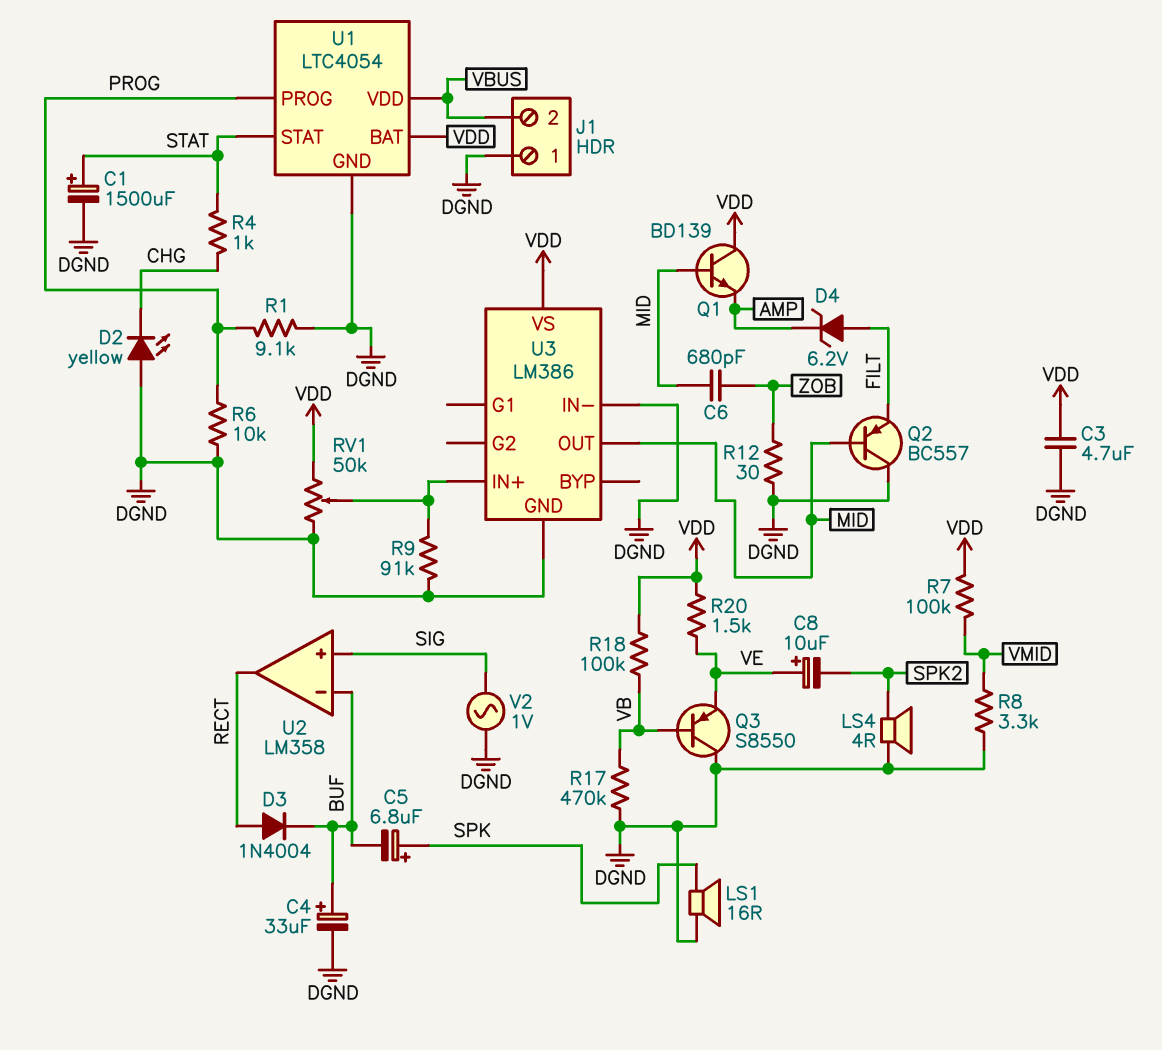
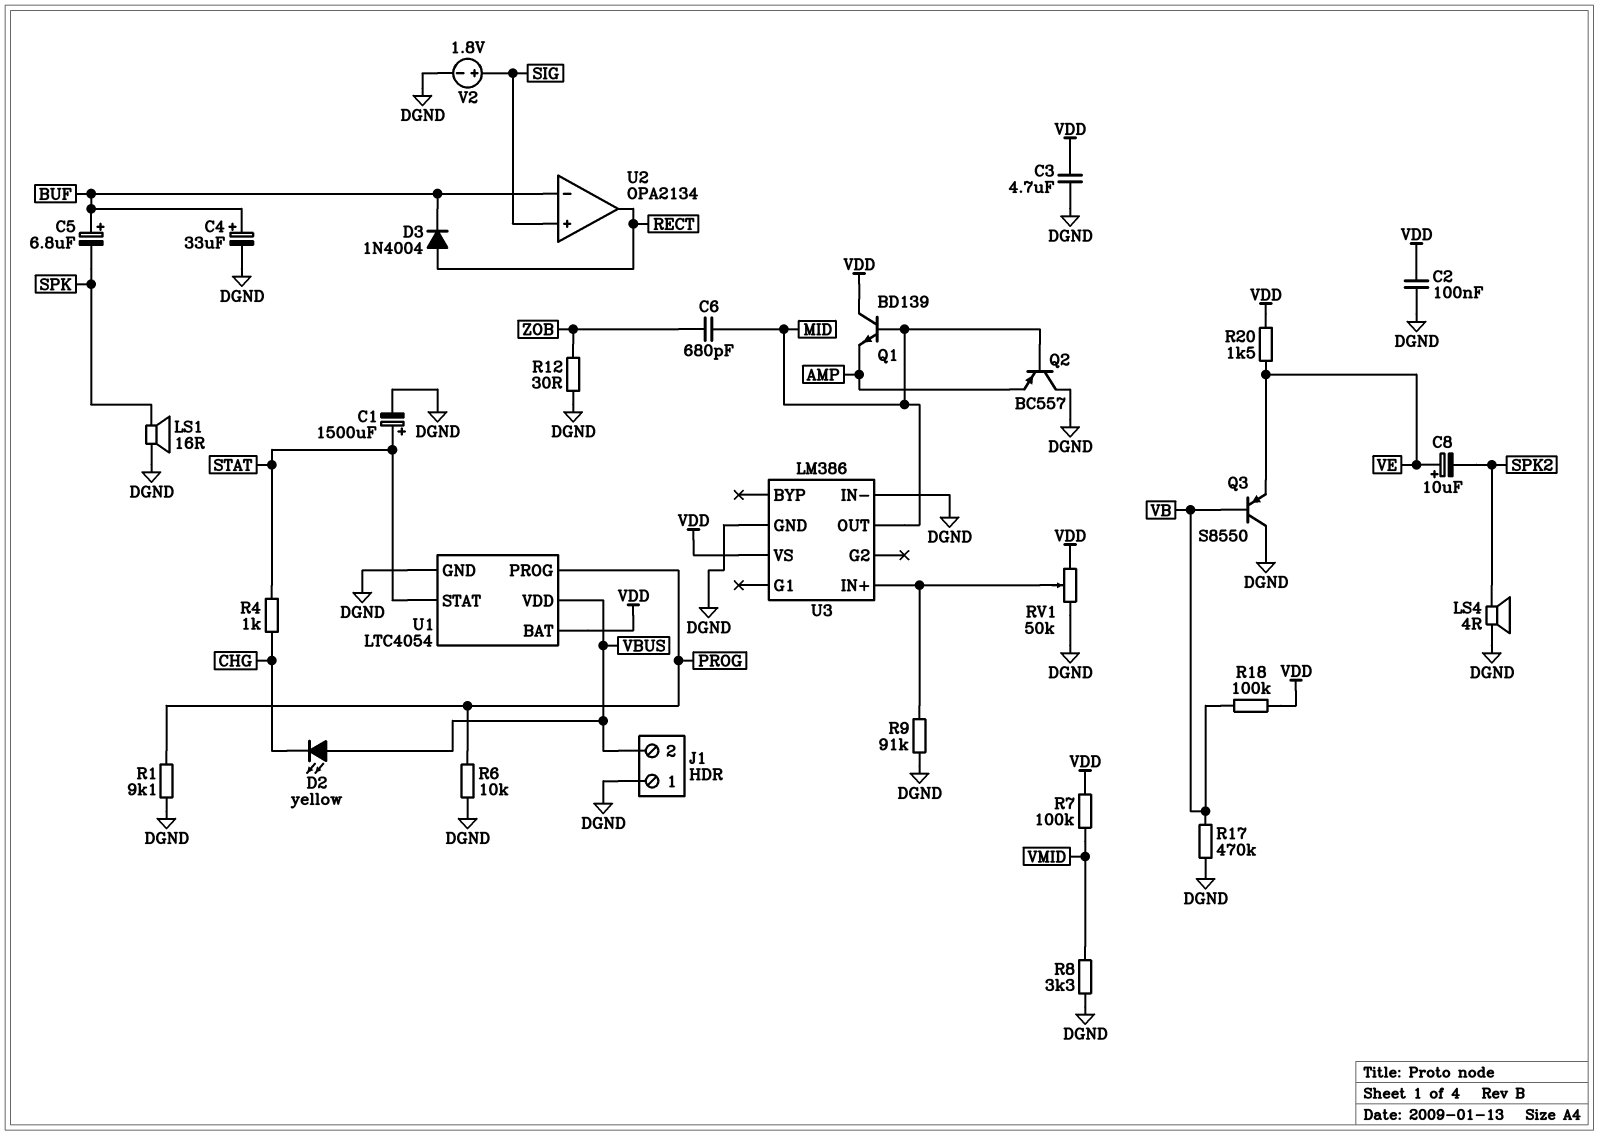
C2: none -> 100nF (DGND, VDD)
C5: 6.8uF (plus SPK, minus BUF) -> 6.8uF (plus BUF, minus SPK)
D2: LED yellow (A DGND, K CHG) -> LED yellow (A VBUS, K CHG)
D4: zener 6.2V (A FILT, K AMP) -> none
Q2: PNP BC557 (B MID, C DGND, E FILT) -> PNP BC557 (B MID, C DGND, E AMP)
U2: LM358 -> OPA2134
V2: AC 1V (DGND, SIG) -> 1.8V (plus SIG, minus DGND)

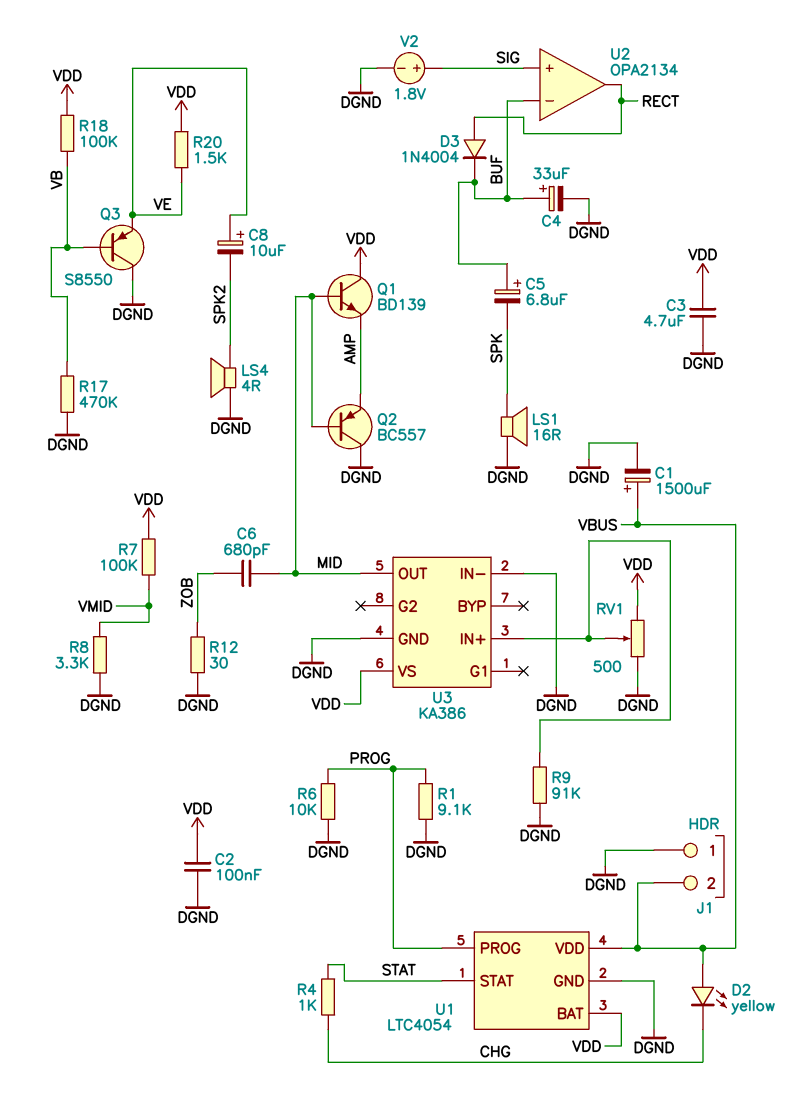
C1: 1500uF (plus STAT, minus DGND) -> 1500uF (plus VBUS, minus DGND)
RV1: 50k (DGND, VDD, wiper U3/IN+) -> 500 (DGND, VDD, wiper U3/IN+)
U3: LM386 -> KA386

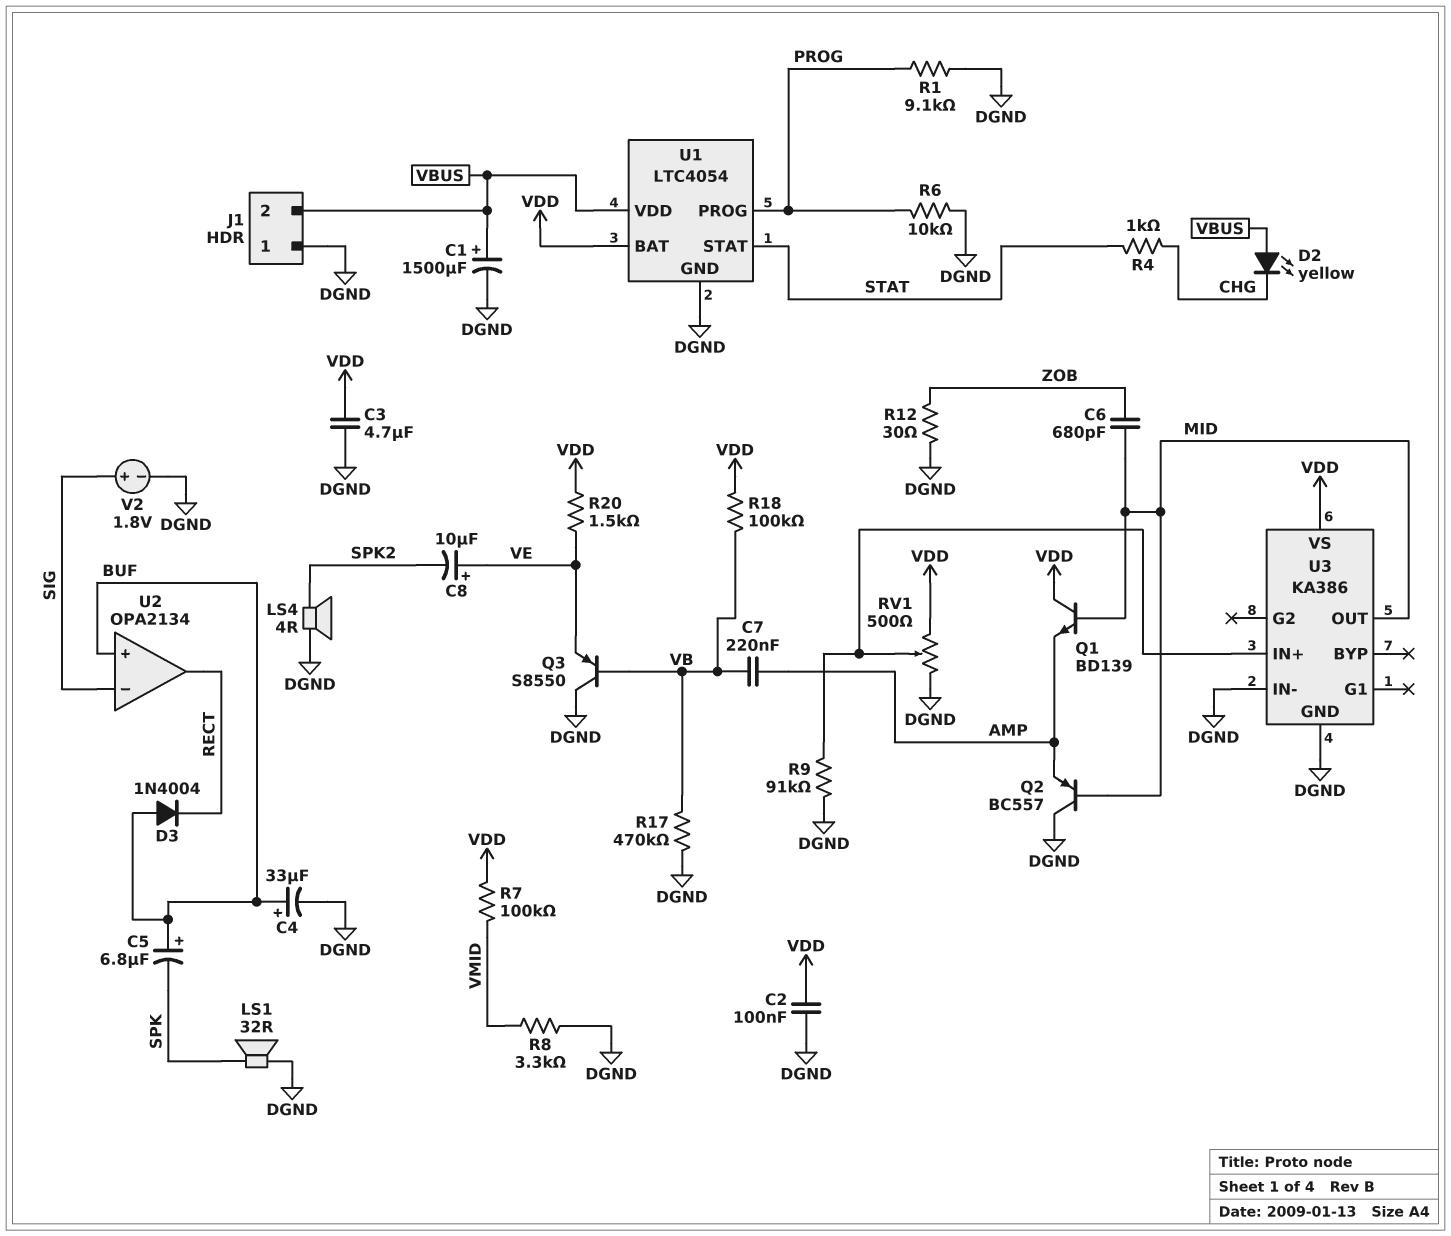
C7: none -> 220nF (AMP, VB)
D3: diode 1N4004 (A RECT, K BUF) -> diode 1N4004 (A BUF, K RECT)
LS1: speaker 16R (DGND, SPK) -> speaker 32R (DGND, SPK)
U2 pin in+: SIG -> BUF
U2 pin in-: BUF -> SIG

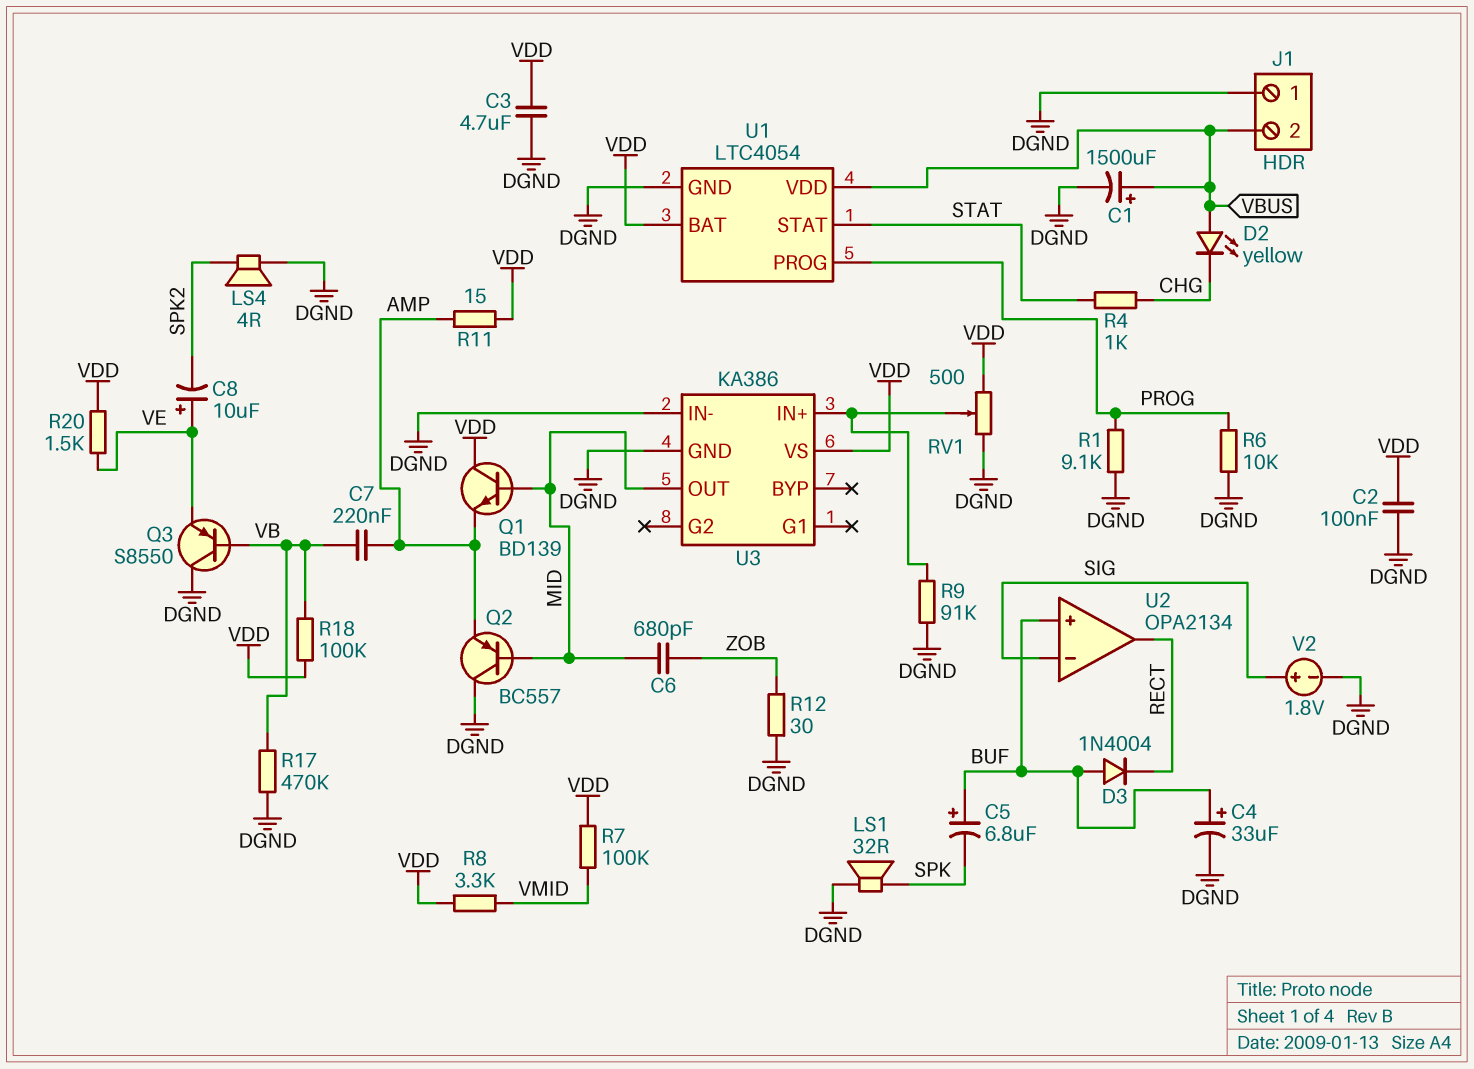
R8: 3.3k (DGND, VMID) -> 3.3k (VDD, VMID)
R11: none -> 15 (AMP, VDD)

